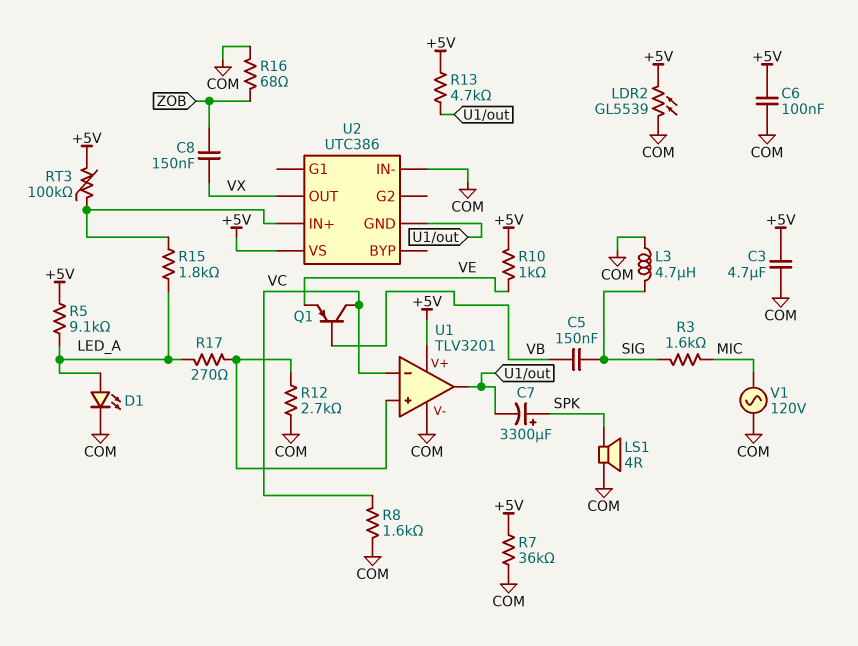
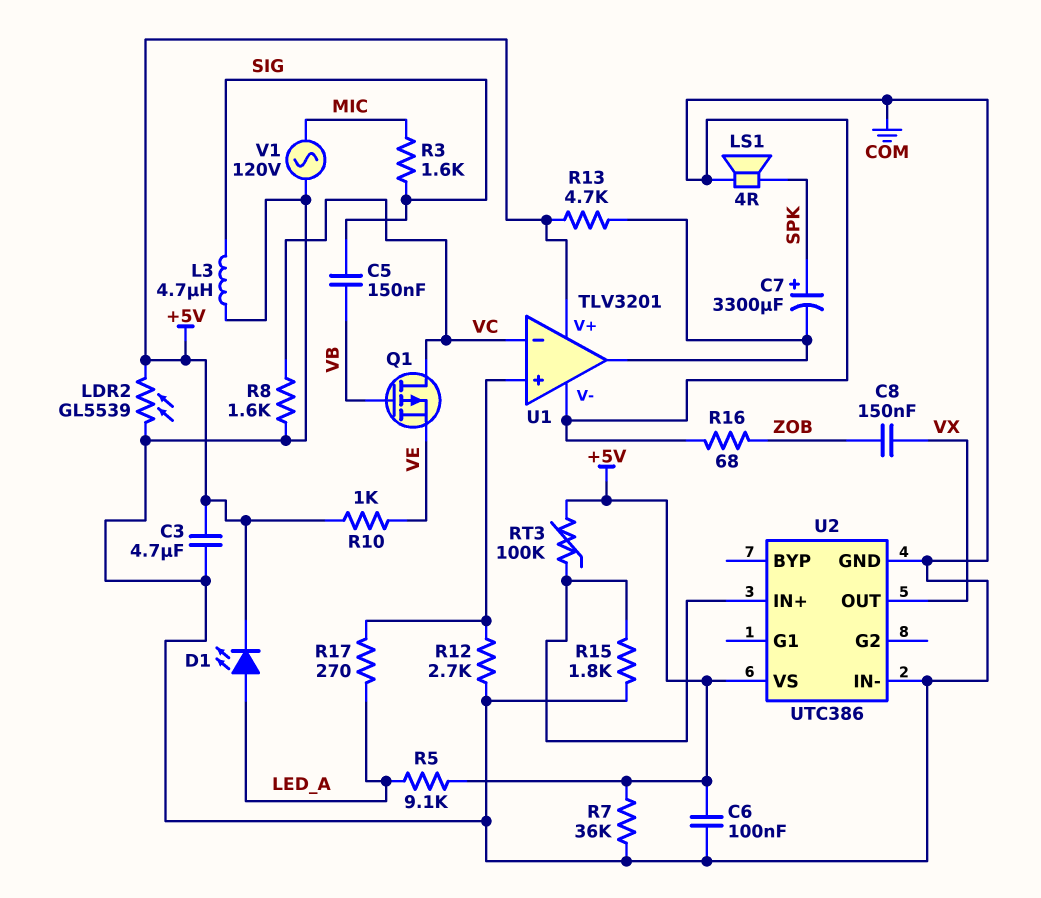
D1: LED (A LED_A, K COM) -> LED (A LED_A, K +5V)
Q1: PNP (B VB, C VC, E VE) -> PMOS (G VB, D VC, S VE)
R15: 1.8k (LED_A, U2/IN+) -> 1.8k (COM, U2/IN+)
U2 pin GND: U1/out -> COM

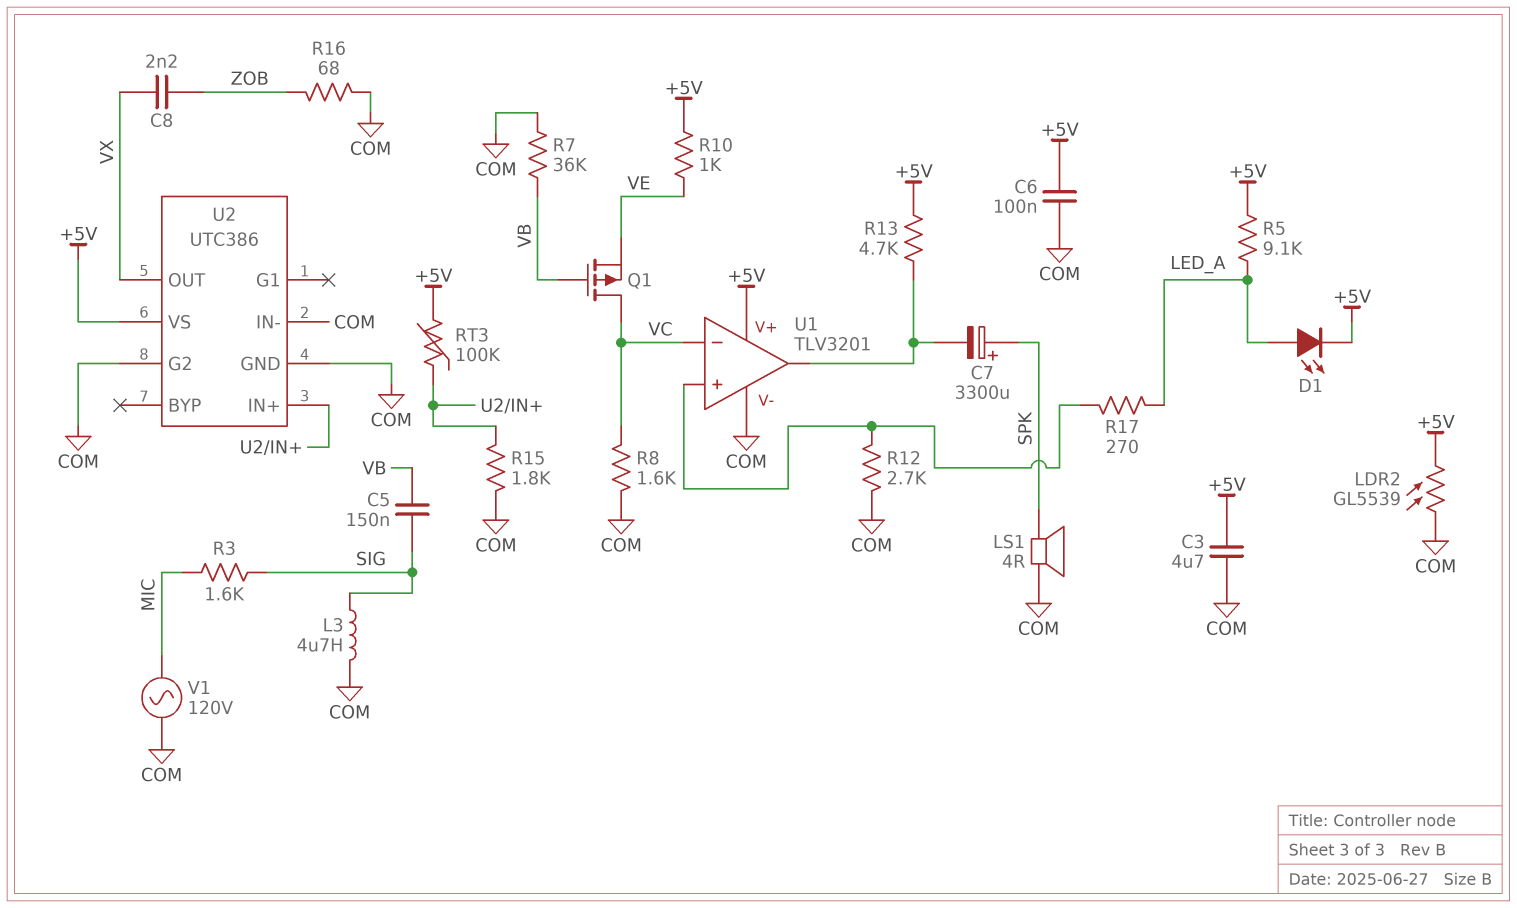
C8: 150nF (VX, ZOB) -> 2.2nF (VX, ZOB)
R7: 36k (+5V, COM) -> 36k (COM, VB)
U2 pin G2: none -> COM

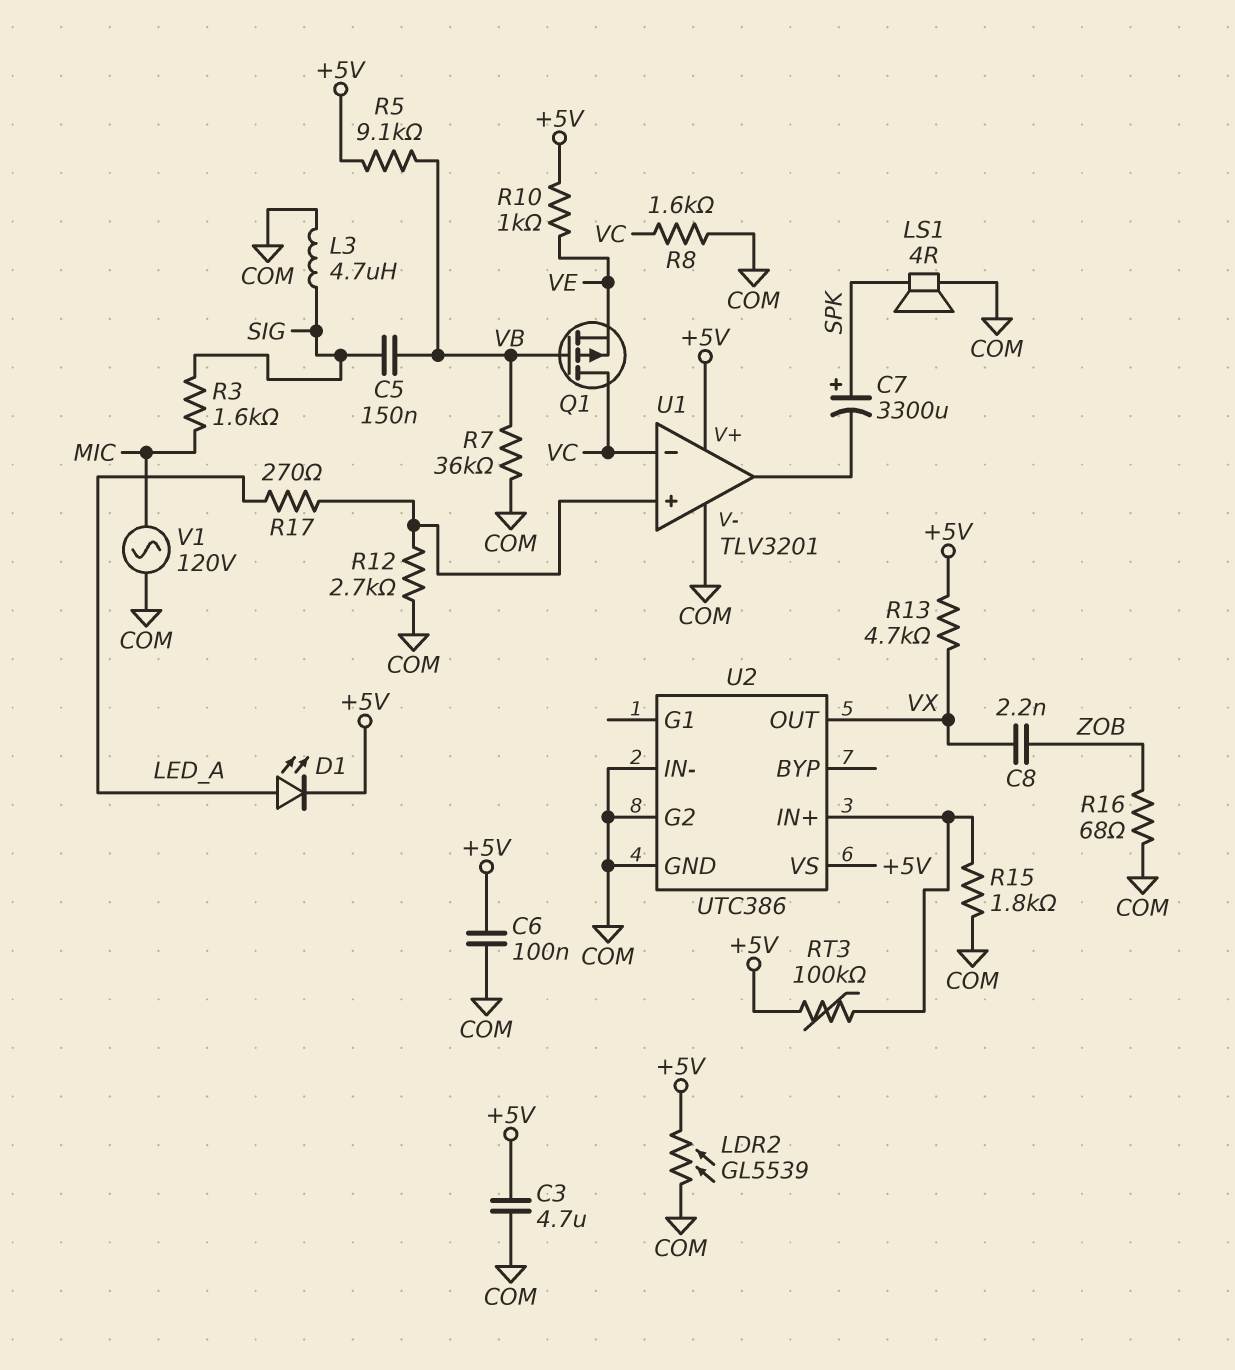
R5: 9.1k (+5V, LED_A) -> 9.1k (+5V, VB)
R13: 4.7k (+5V, U1/out) -> 4.7k (+5V, VX)

